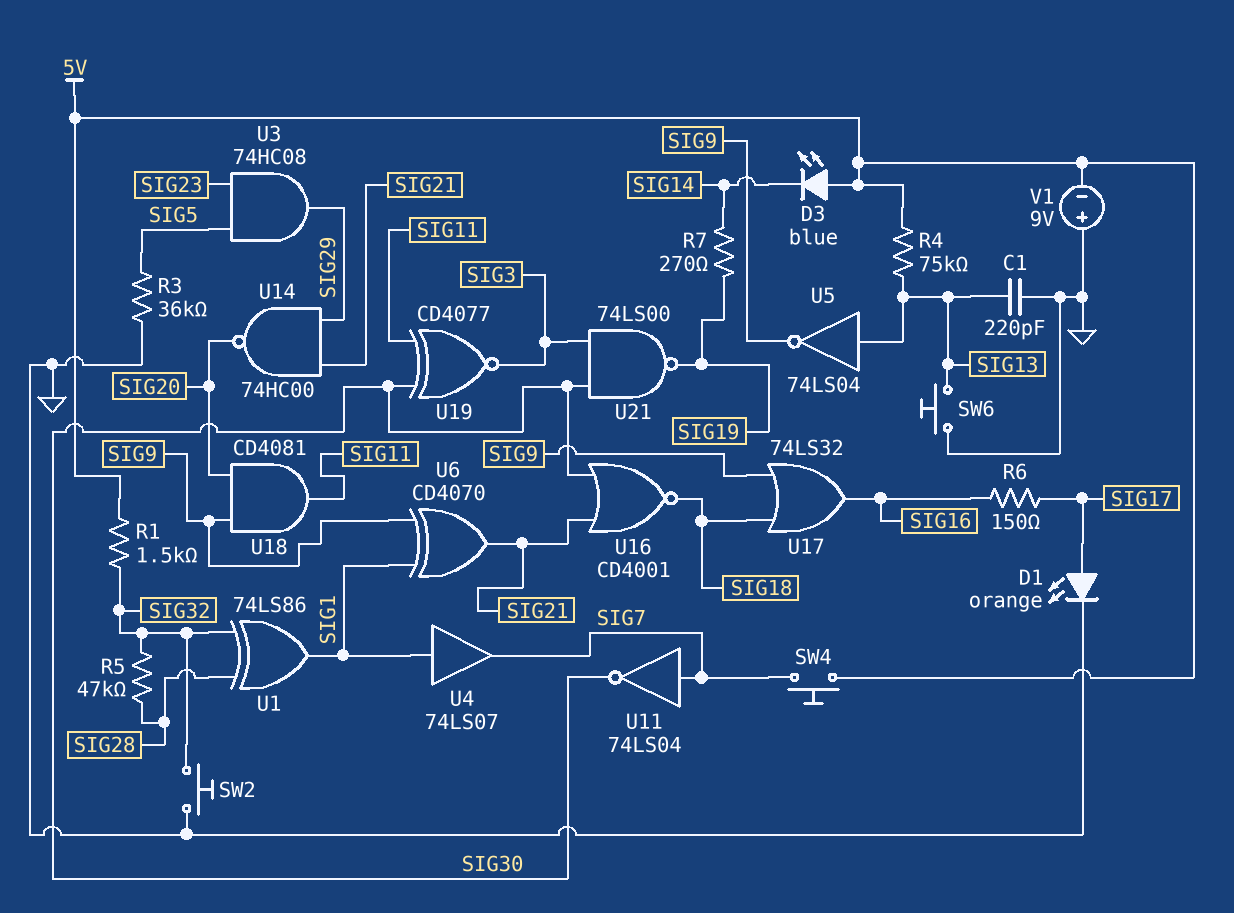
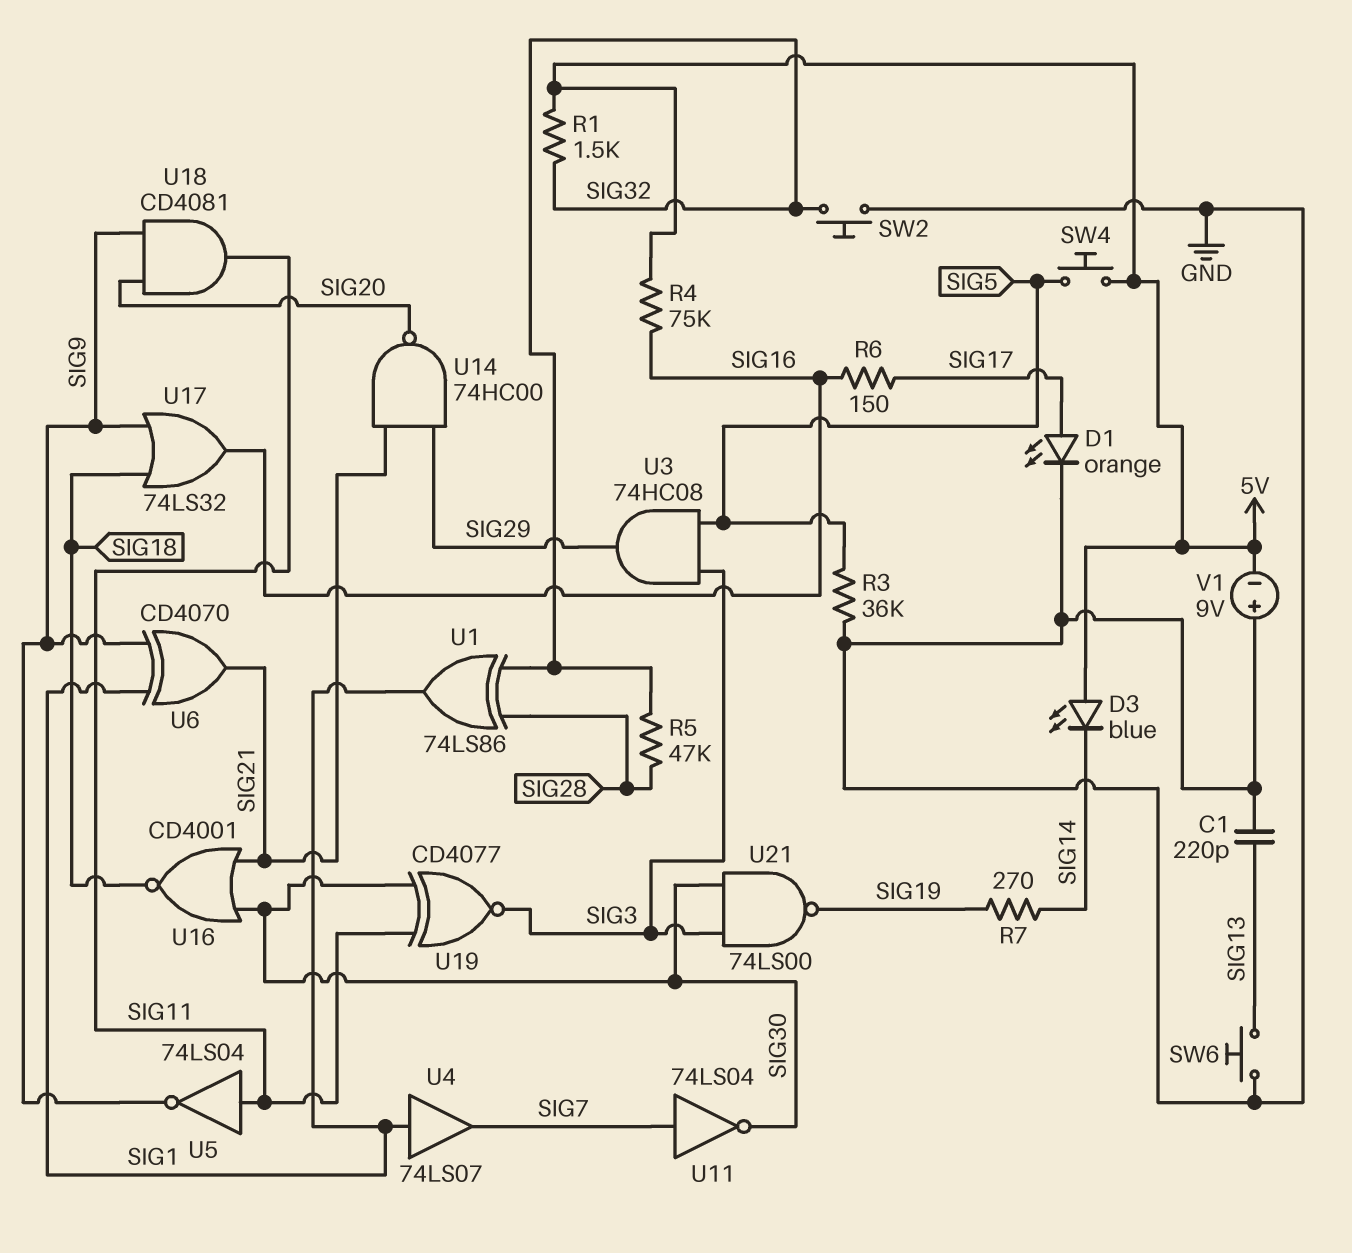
R4: 75k (5V, SIG13) -> 75k (5V, SIG16)
SW4: button (5V, SIG7) -> button (5V, SIG5)
U3: AND 74HC08 (in SIG5, in SIG23, out SIG29) -> AND 74HC08 (in SIG3, in SIG5, out SIG29)
U5: NOT 74LS04 (in SIG13, out SIG9) -> NOT 74LS04 (in SIG11, out SIG9)

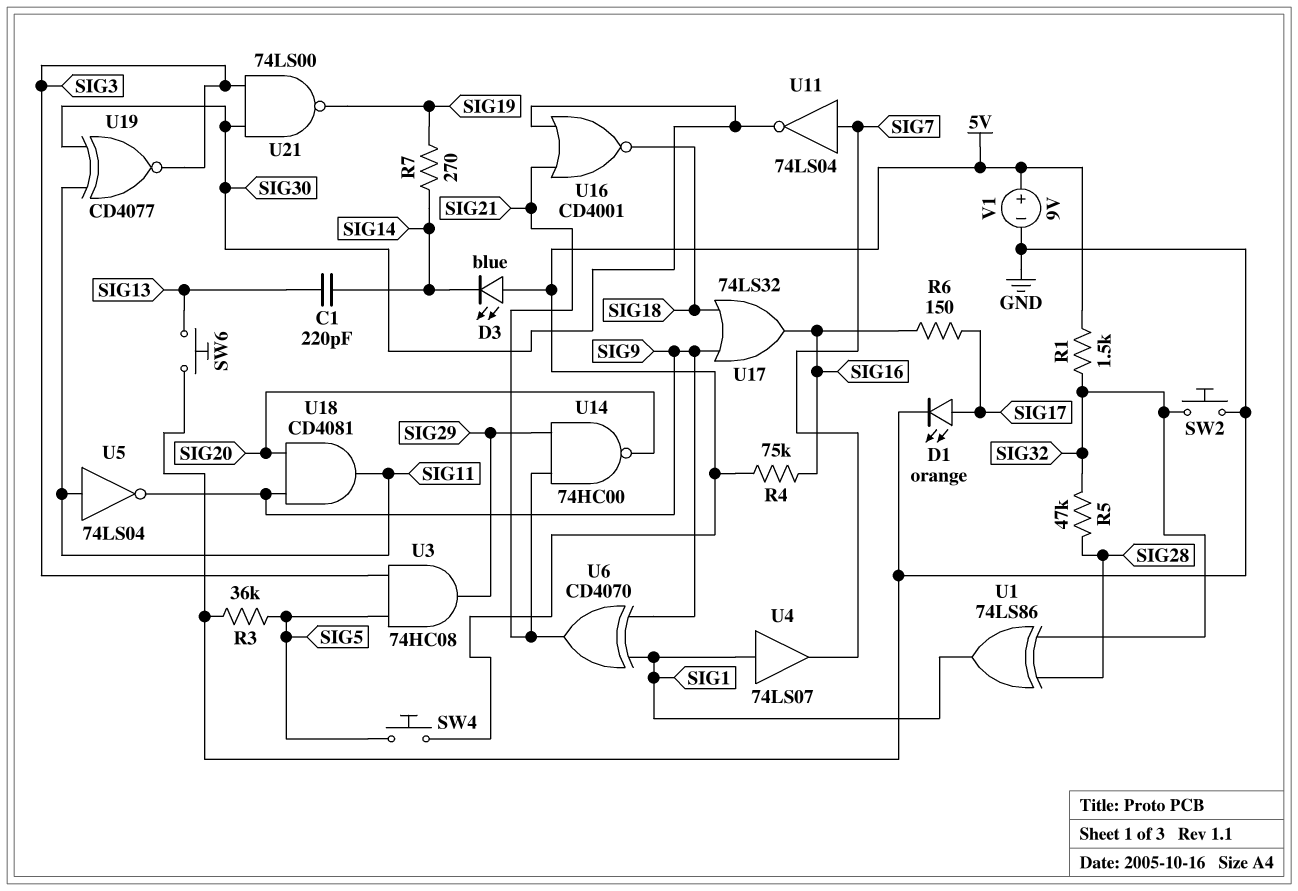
C1: 220pF (GND, SIG13) -> 220pF (SIG13, SIG14)
V1: 9V (plus GND, minus 5V) -> 9V (plus 5V, minus GND)

